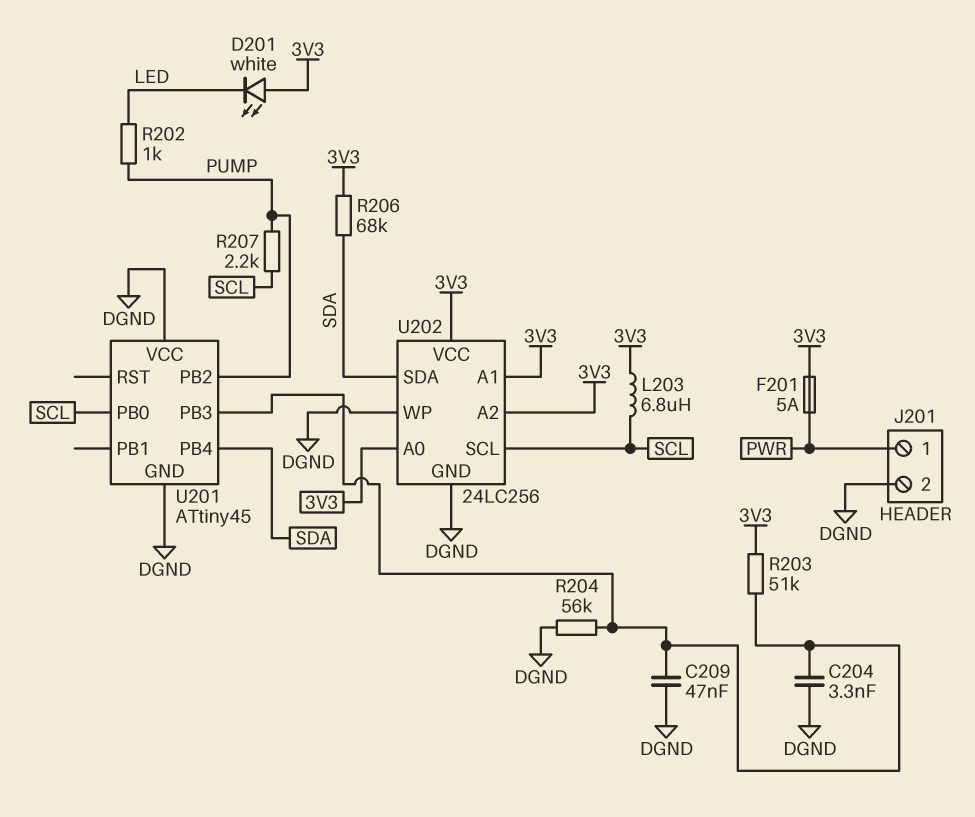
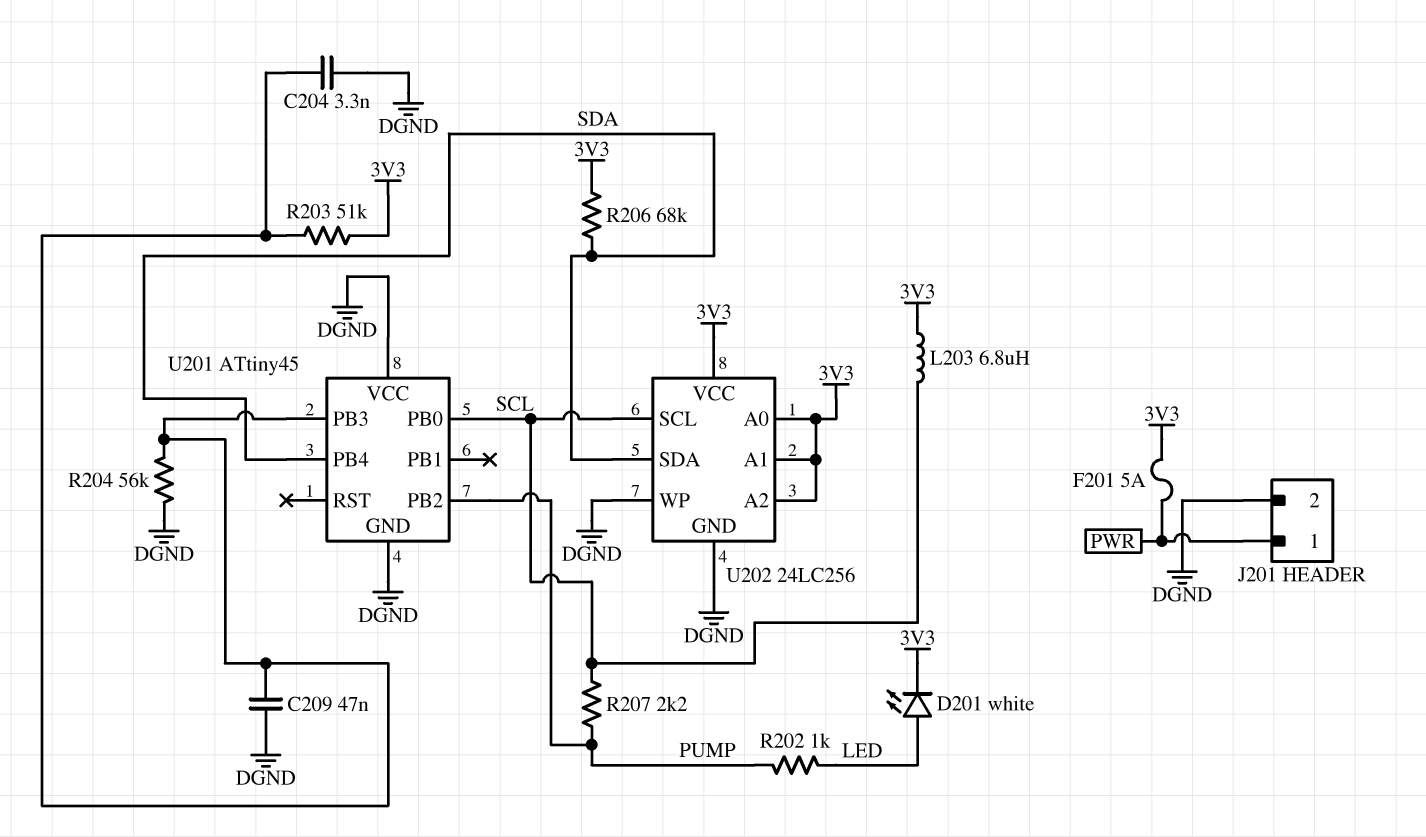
D201: LED white (A 3V3, K LED) -> LED white (A LED, K 3V3)

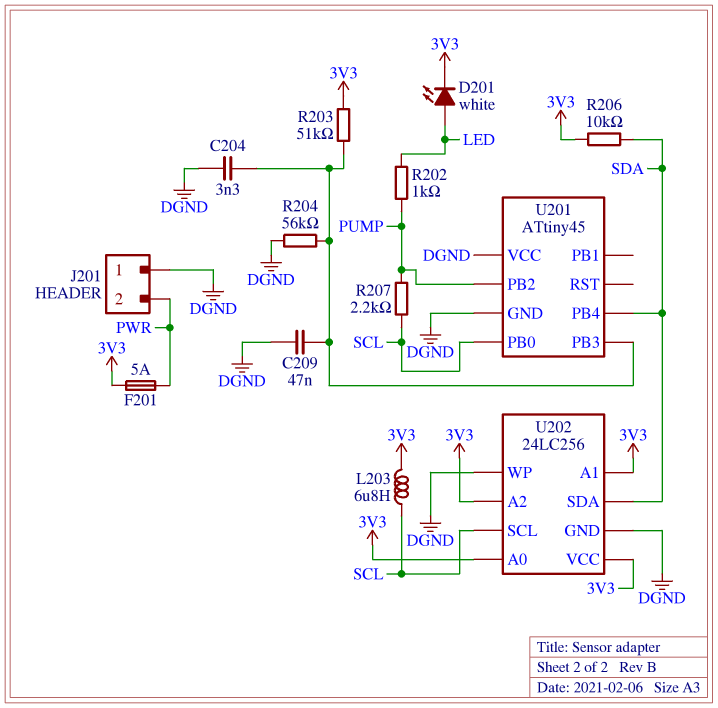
J201 pin 1: PWR -> DGND
J201 pin 2: DGND -> PWR
R206: 68k (3V3, SDA) -> 10k (3V3, SDA)

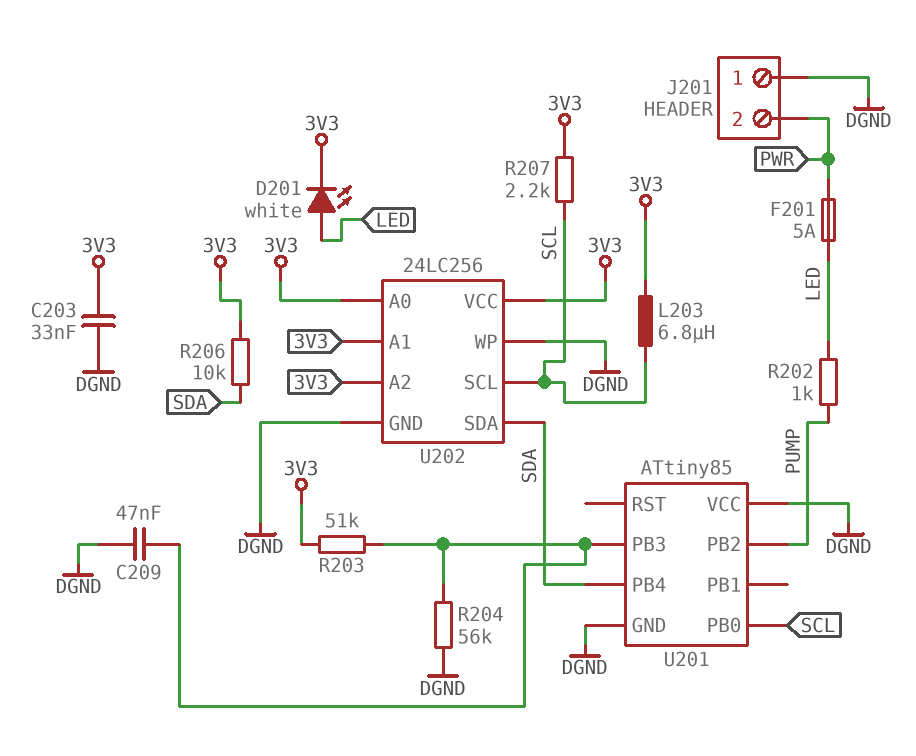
C203: none -> 33nF (3V3, DGND)
C204: 3.3nF (DGND, U201/PB3) -> none
F201: 5A (3V3, PWR) -> 5A (LED, PWR)
R207: 2.2k (PUMP, SCL) -> 2.2k (3V3, SCL)
U201: ATtiny45 -> ATtiny85

